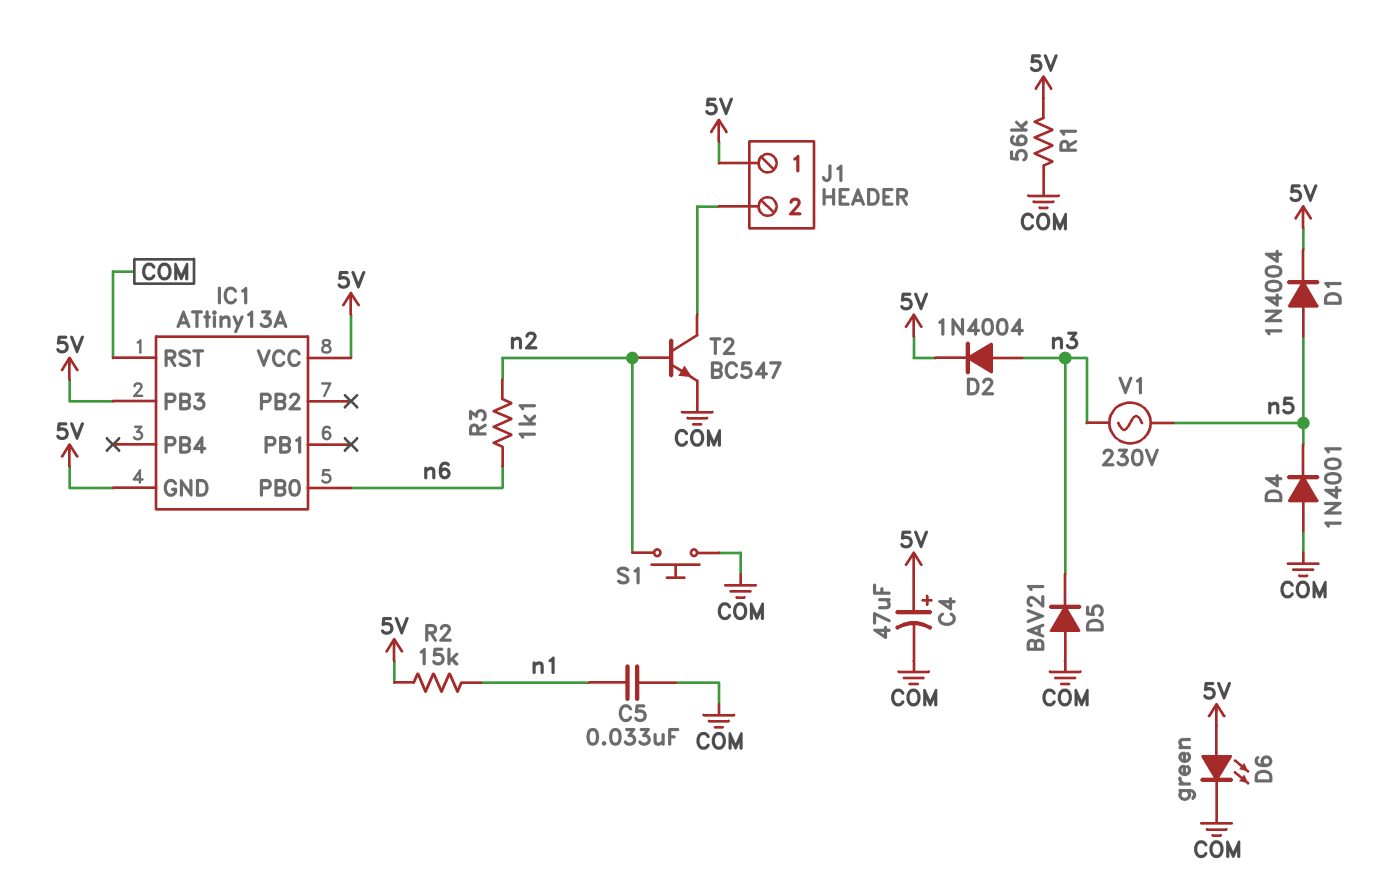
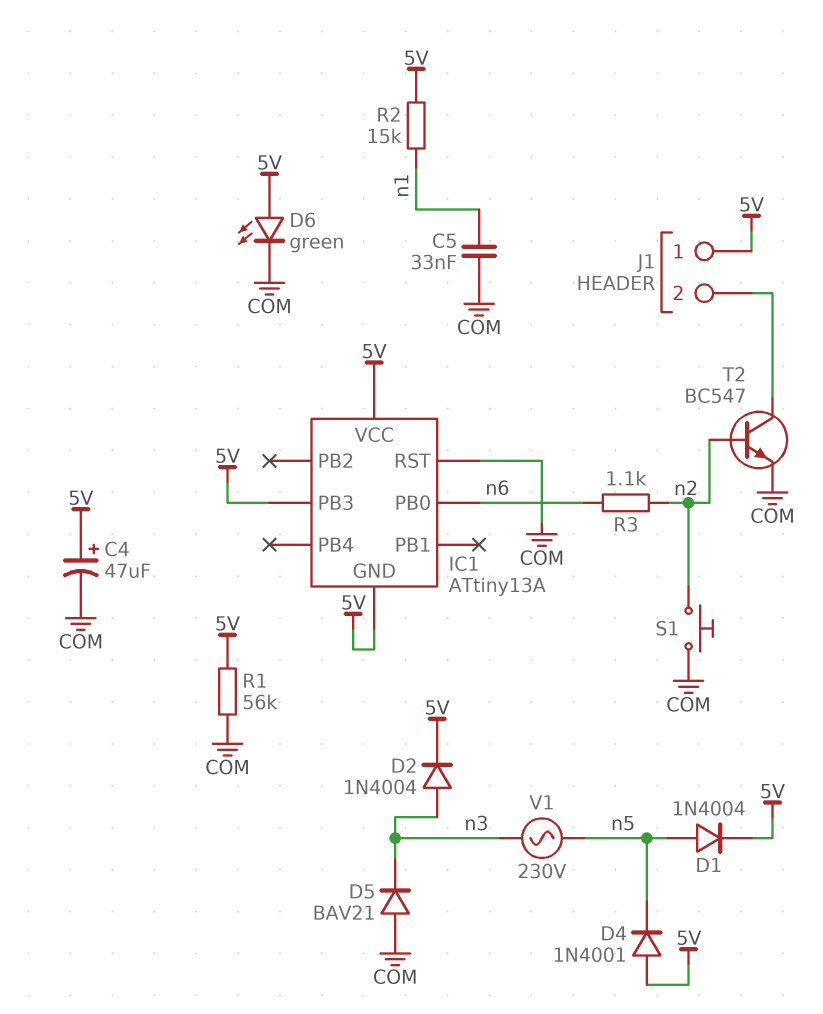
D4: diode 1N4001 (A COM, K n5) -> diode 1N4001 (A 5V, K n5)

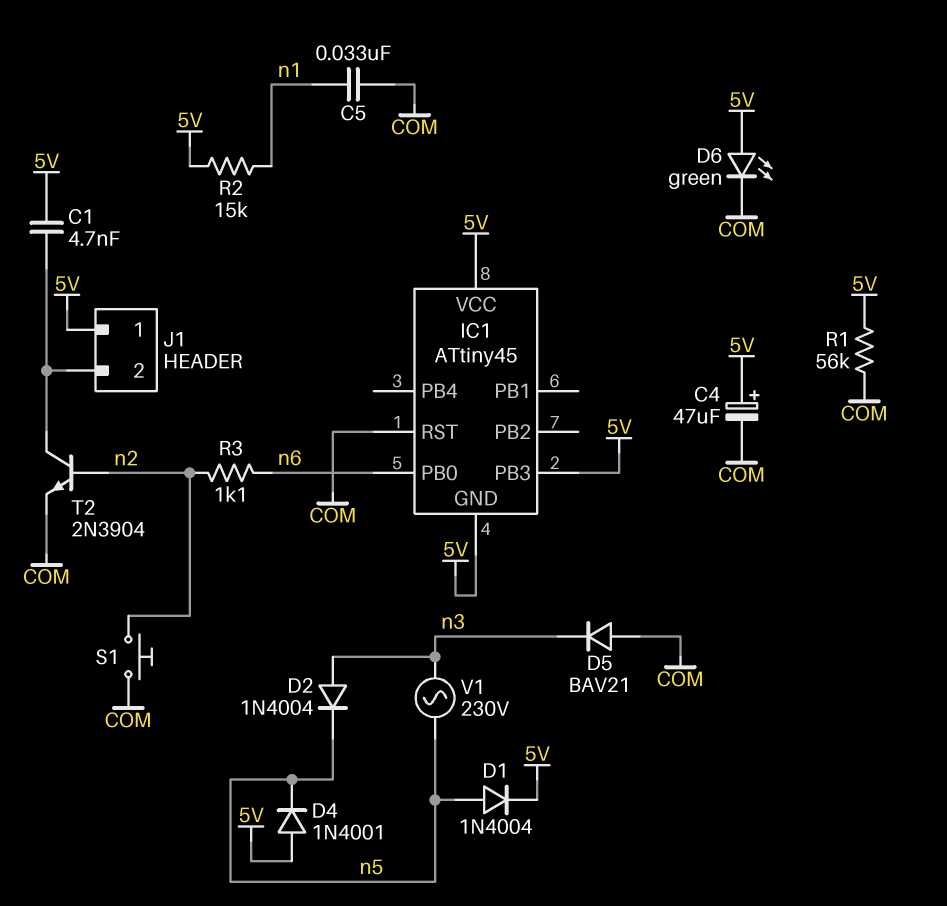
C1: none -> 4.7nF (5V, J1/2)
D2: diode 1N4004 (A n3, K 5V) -> diode 1N4004 (A n3, K n5)
IC1: ATtiny13A -> ATtiny45
T2: NPN BC547 (B n2, C J1/2, E COM) -> NPN 2N3904 (B n2, C J1/2, E COM)

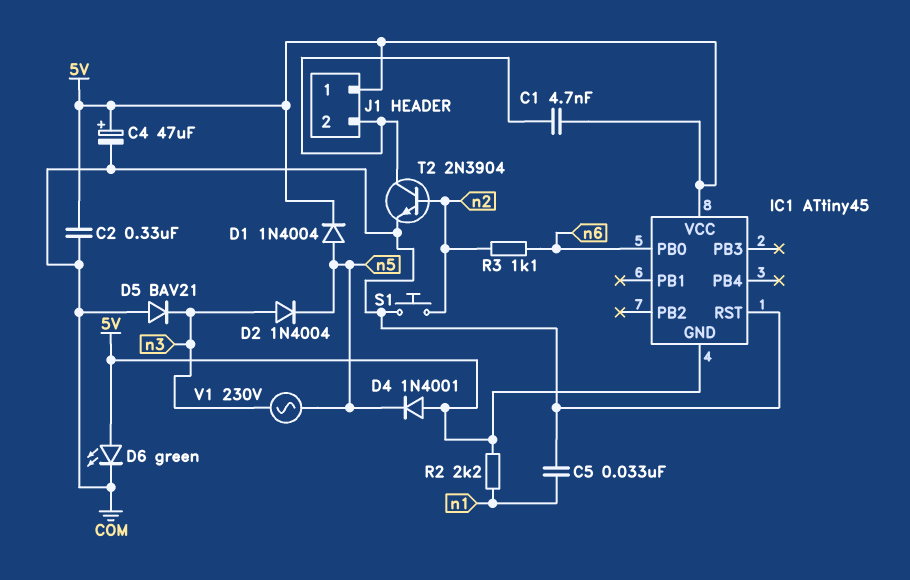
C2: none -> 330nF (5V, COM)
IC1 pin PB3: 5V -> none
R1: 56k (5V, COM) -> none
R2: 15k (5V, n1) -> 2.2k (5V, n1)

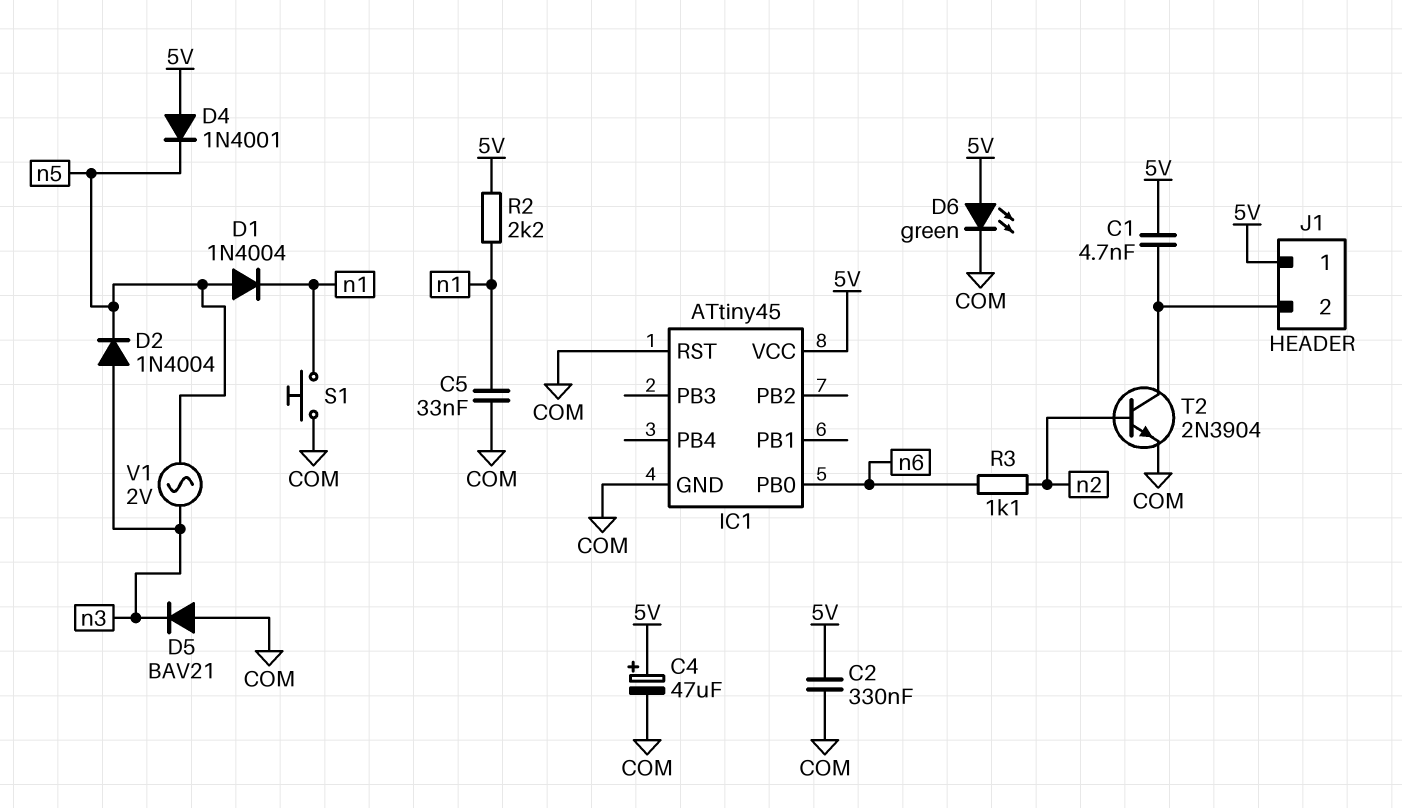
D1: diode 1N4004 (A n5, K 5V) -> diode 1N4004 (A n5, K n1)
IC1 pin GND: 5V -> COM
S1: button (COM, n2) -> button (COM, n1)
V1: AC 230V (n3, n5) -> AC 2V (n3, n5)

